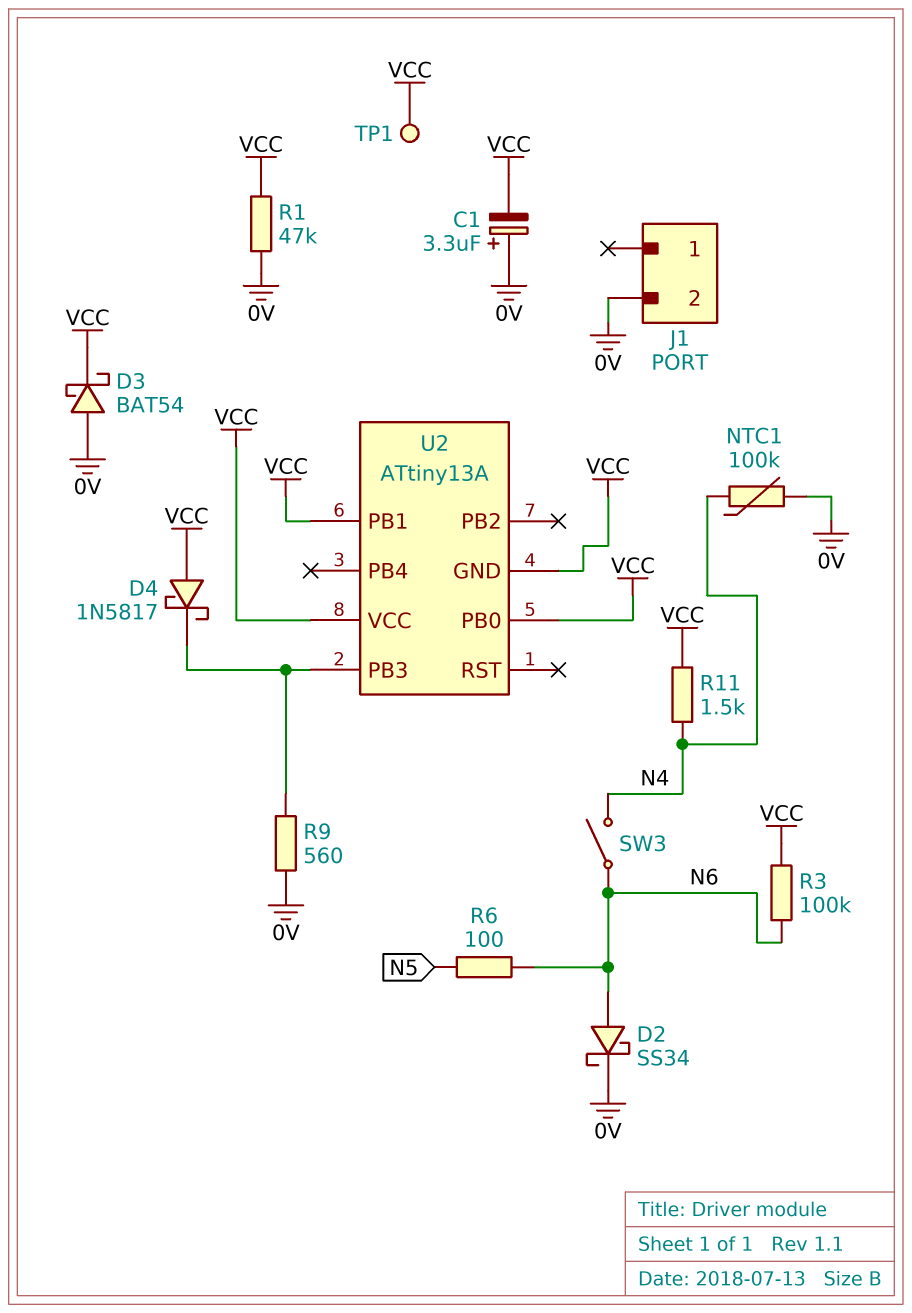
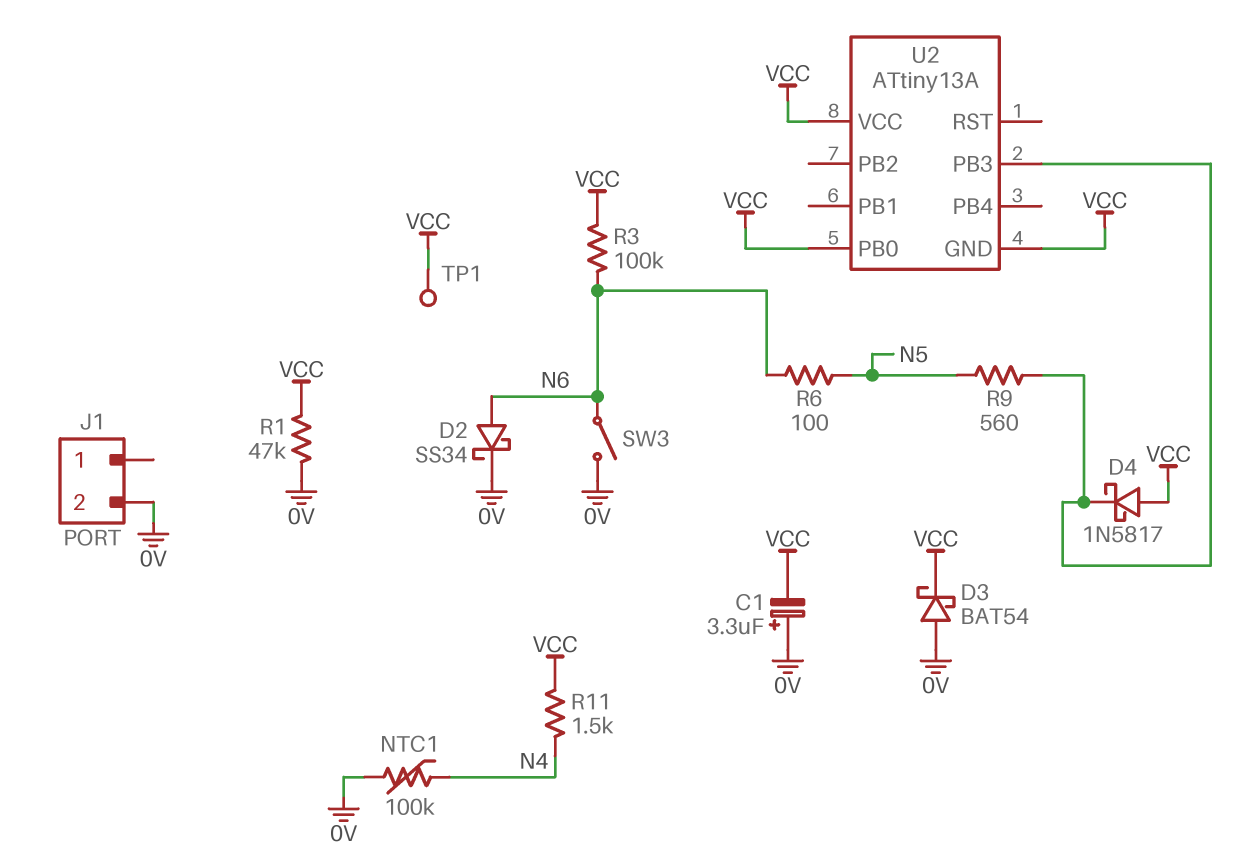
R9: 560 (0V, U2/PB3) -> 560 (N5, U2/PB3)
SW3: switch (N4, N6) -> switch (0V, N6)
U2 pin PB1: VCC -> none

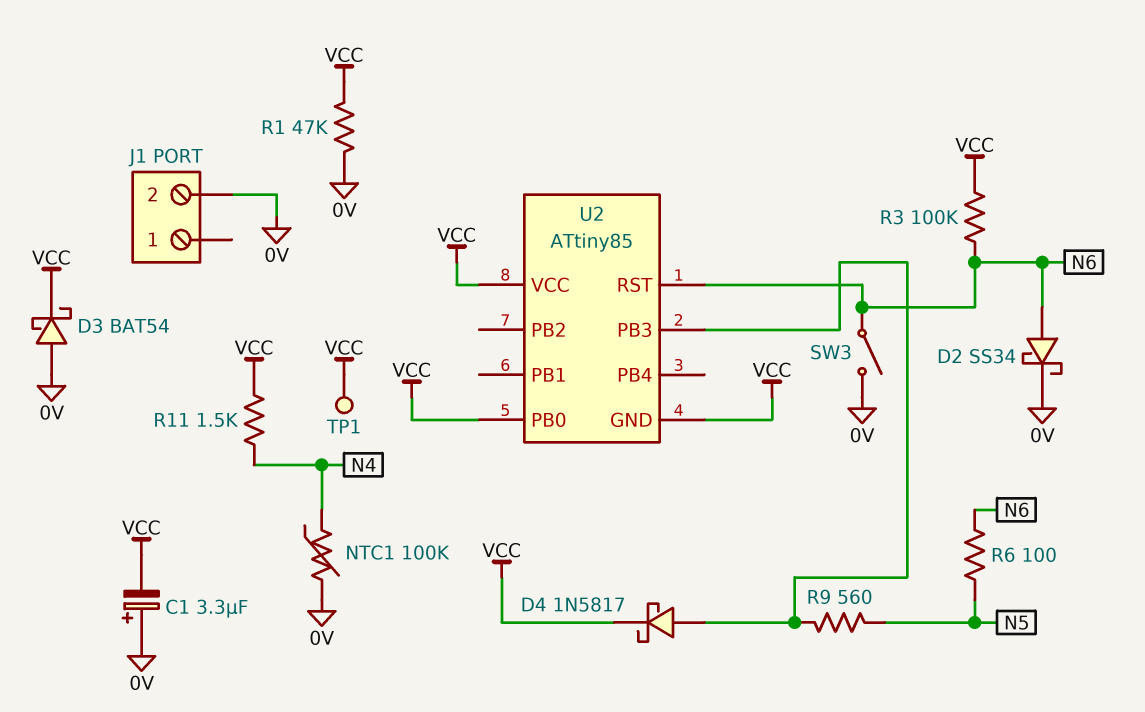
D4: schottky 1N5817 (A VCC, K U2/PB3) -> schottky 1N5817 (A U2/PB3, K VCC)
U2: ATtiny13A -> ATtiny85
U2 pin RST: none -> N6

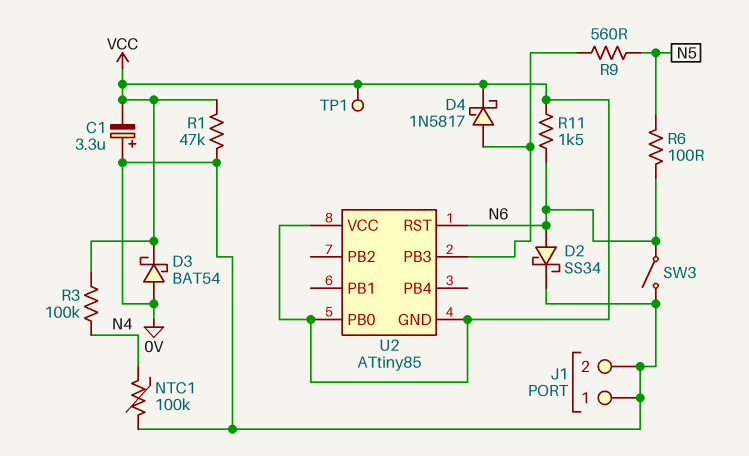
J1 pin 1: none -> 0V
R3: 100k (N6, VCC) -> 100k (N4, VCC)
R11: 1.5k (N4, VCC) -> 1.5k (N6, VCC)

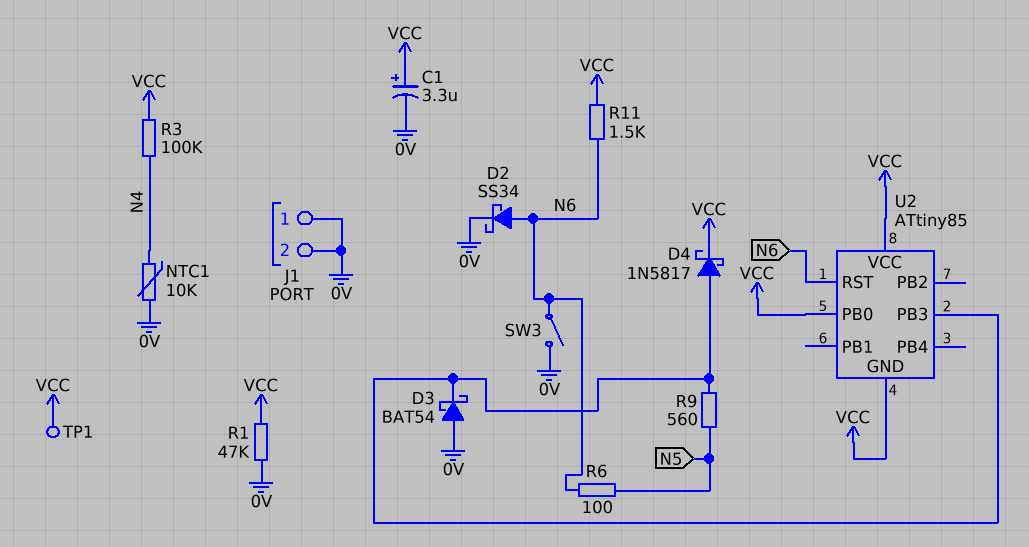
C1: 3.3uF (plus 0V, minus VCC) -> 3.3uF (plus VCC, minus 0V)
D3: schottky BAT54 (A 0V, K VCC) -> schottky BAT54 (A 0V, K U2/PB3)
NTC1: 100k (0V, N4) -> 10k (0V, N4)

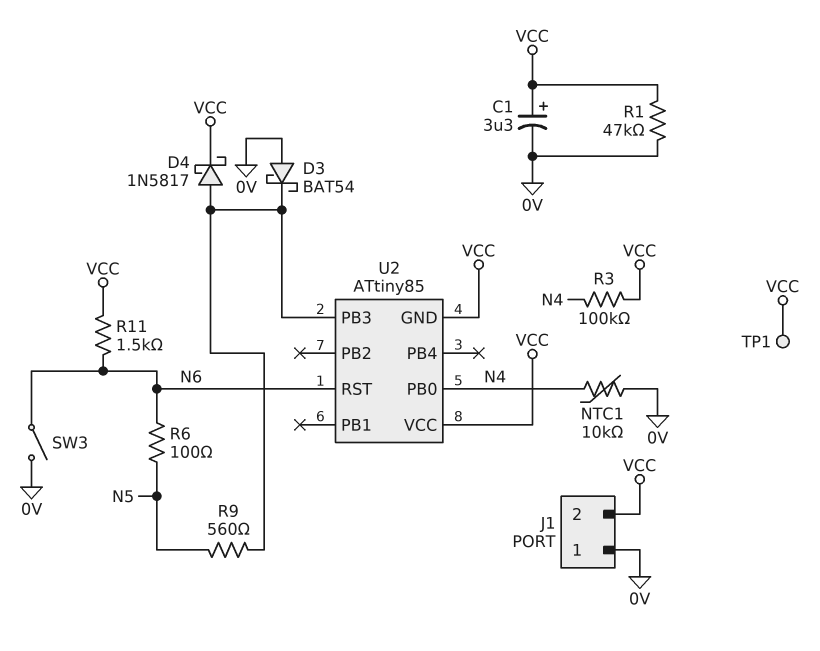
D2: schottky SS34 (A N6, K 0V) -> none
J1 pin 2: 0V -> VCC
U2 pin PB0: VCC -> N4

